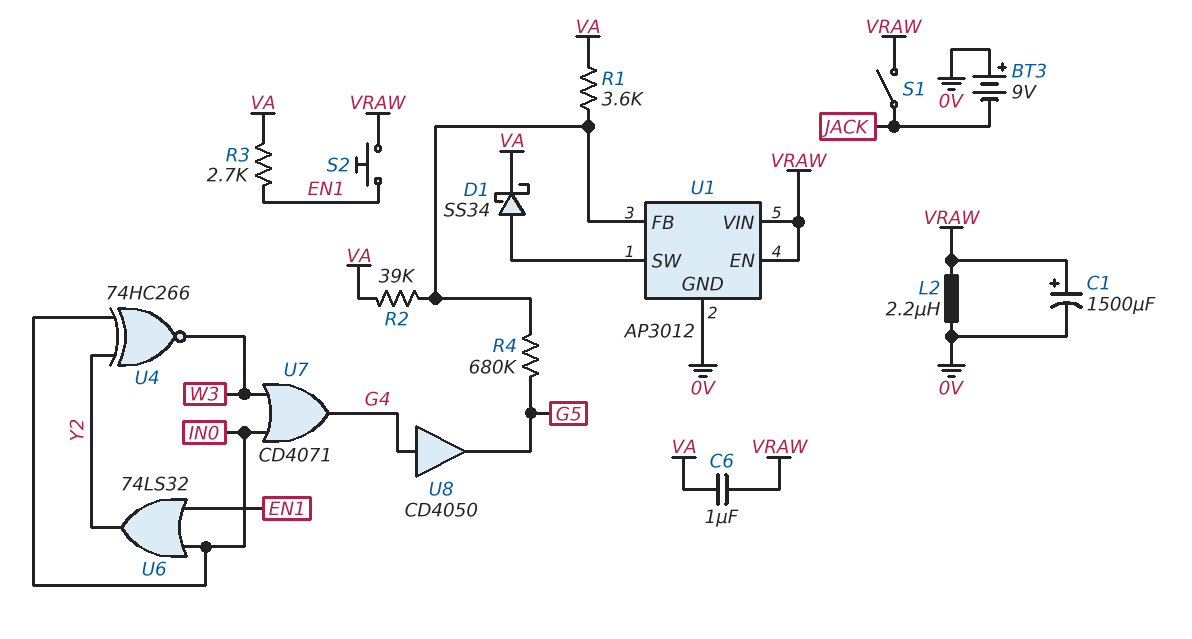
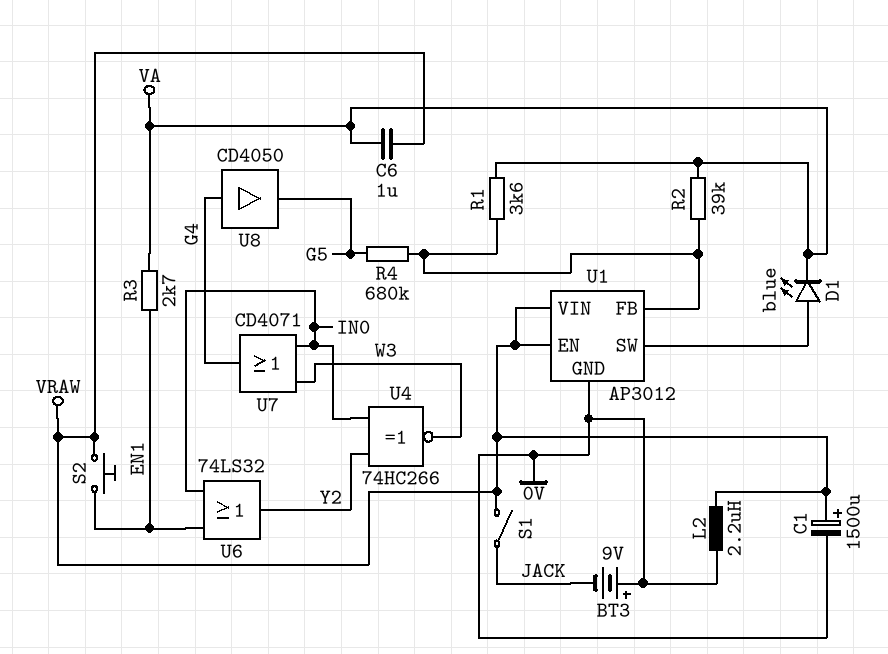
D1: schottky SS34 (A U1/SW, K VA) -> LED blue (A U1/SW, K VA)

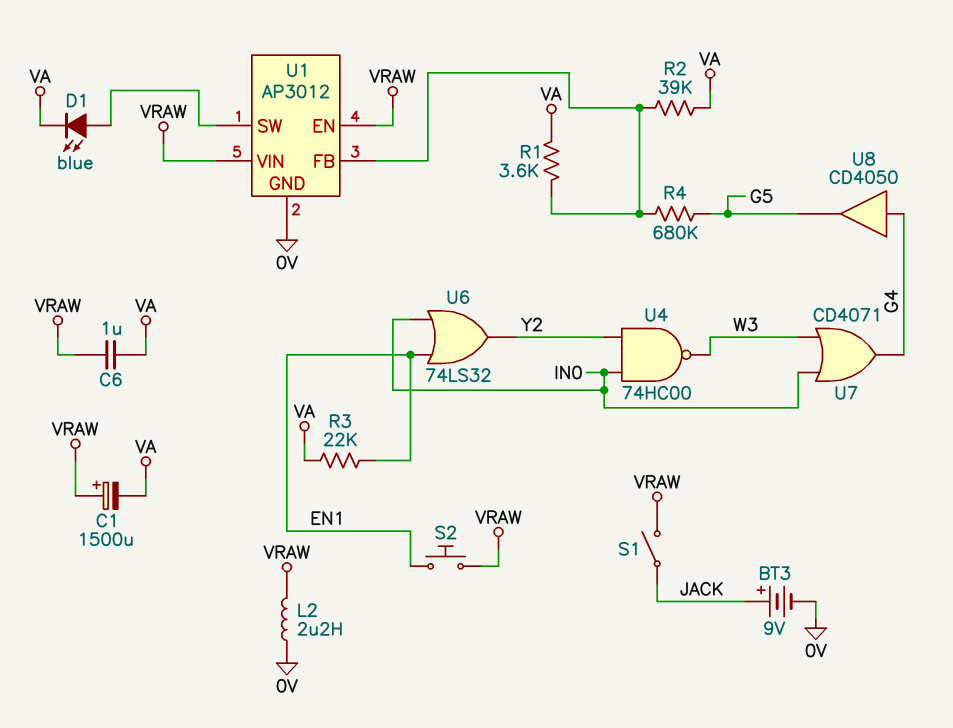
BT3: 9V (plus 0V, minus JACK) -> 9V (plus JACK, minus 0V)
C1: 1500uF (plus VRAW, minus 0V) -> 1500uF (plus VRAW, minus VA)
R3: 2.7k (EN1, VA) -> 22k (EN1, VA)
U4: XNOR 74HC266 (in IN0, in Y2, out W3) -> NAND 74HC00 (in IN0, in Y2, out W3)

